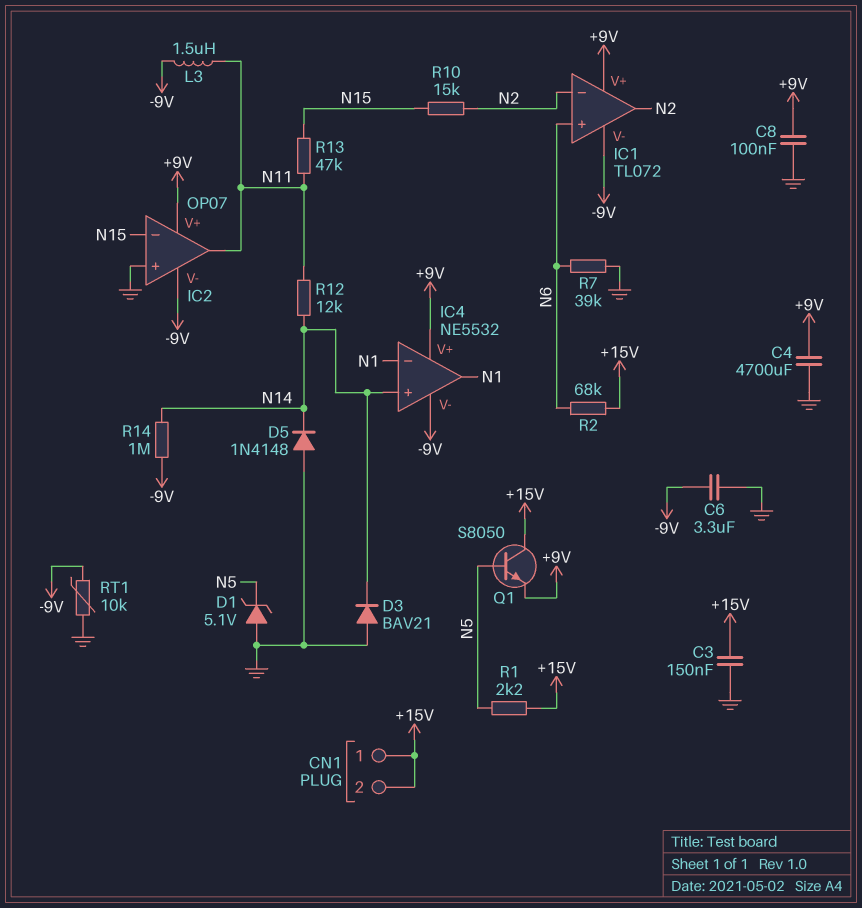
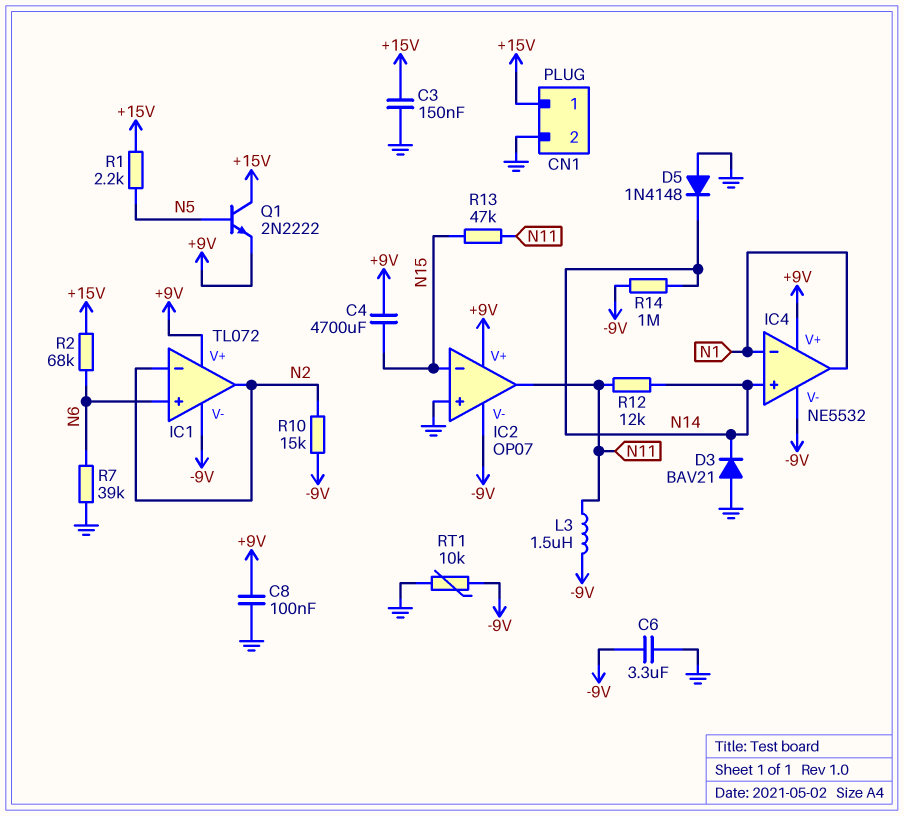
C4: 4700uF (+9V, GND) -> 4700uF (+9V, N15)
CN1 pin 2: +15V -> GND
D1: zener 5.1V (A GND, K N5) -> none
Q1: NPN S8050 (B N5, C +15V, E +9V) -> NPN 2N2222 (B N5, C +15V, E +9V)
R10: 15k (N2, N15) -> 15k (-9V, N2)

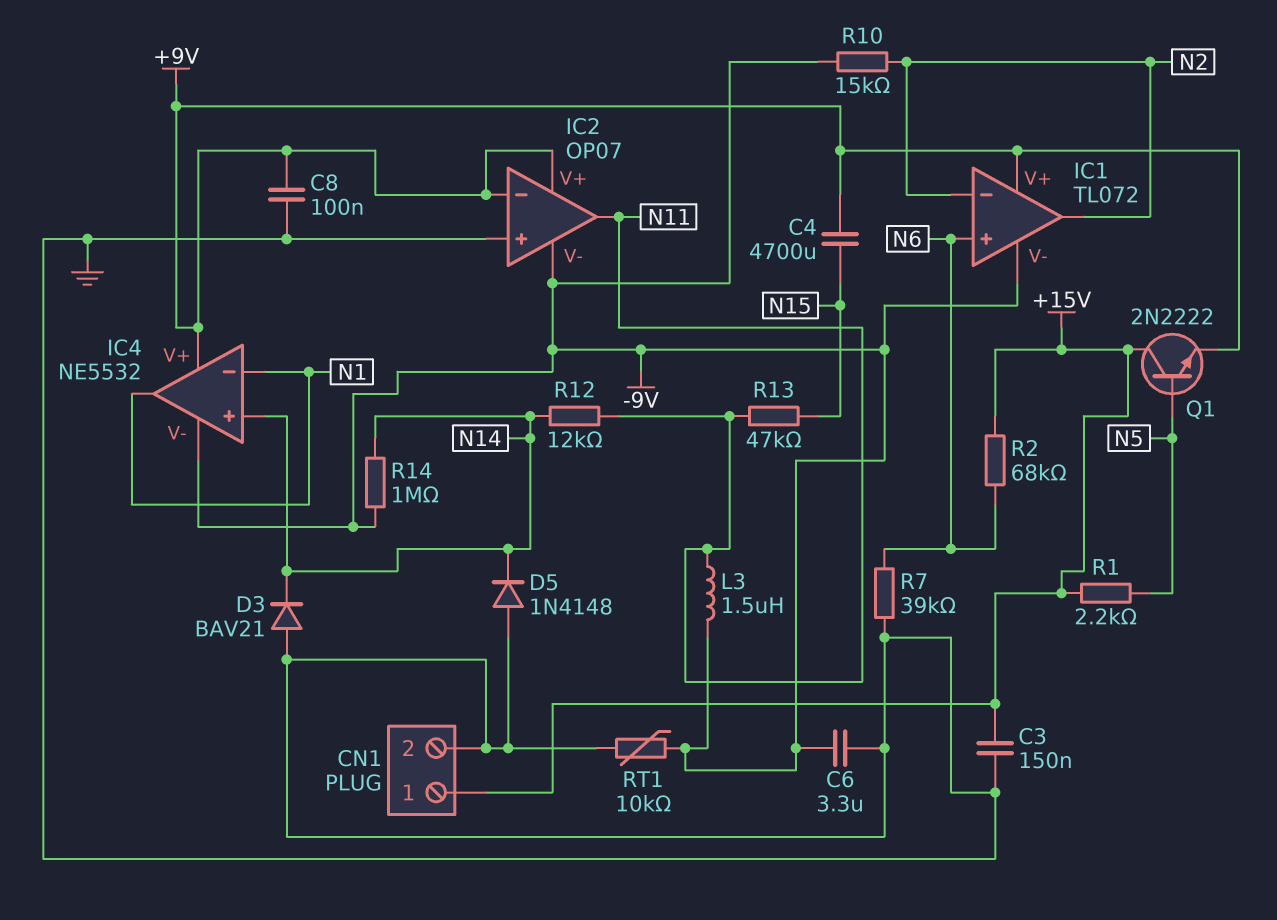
IC2 pin in-: N15 -> +9V

